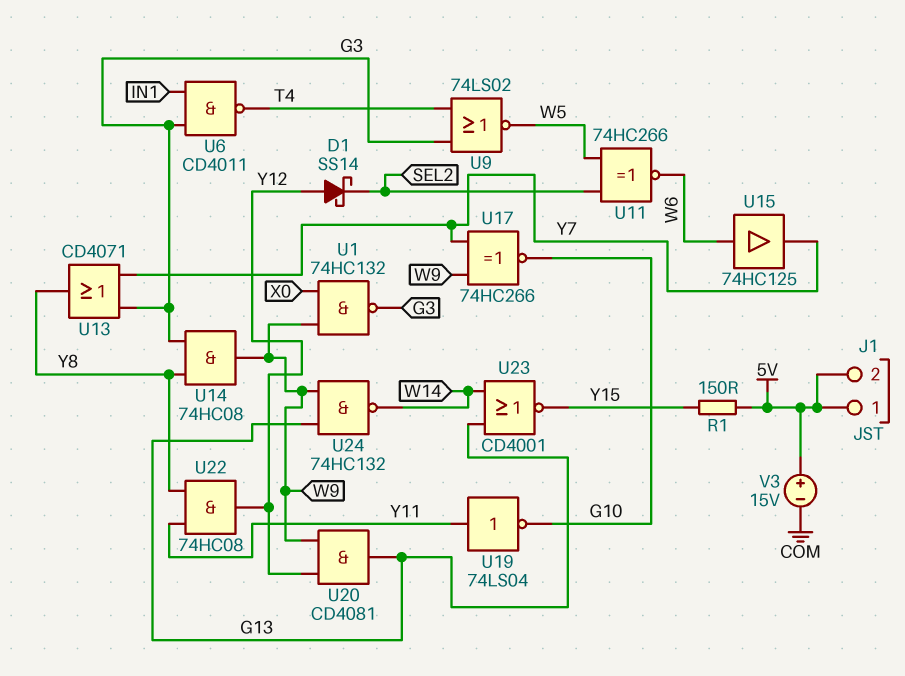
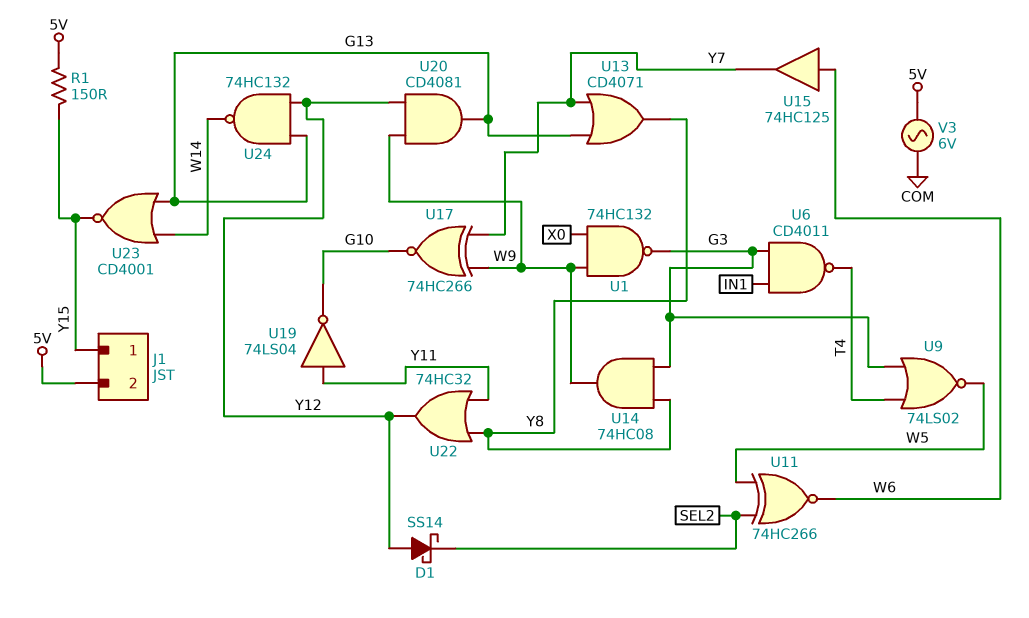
J1 pin 1: 5V -> Y15
U13: OR CD4071 (in G3, in Y7, out Y8) -> OR CD4071 (in G13, in Y7, out Y8)
U22: AND 74HC08 (in Y8, in Y11, out Y12) -> OR 74HC32 (in Y8, in Y11, out Y12)
U24: NAND 74HC132 (in G13, in W9, out W14) -> NAND 74HC132 (in G13, in Y12, out W14)
V3: 15V (plus 5V, minus COM) -> AC 6V (5V, COM)

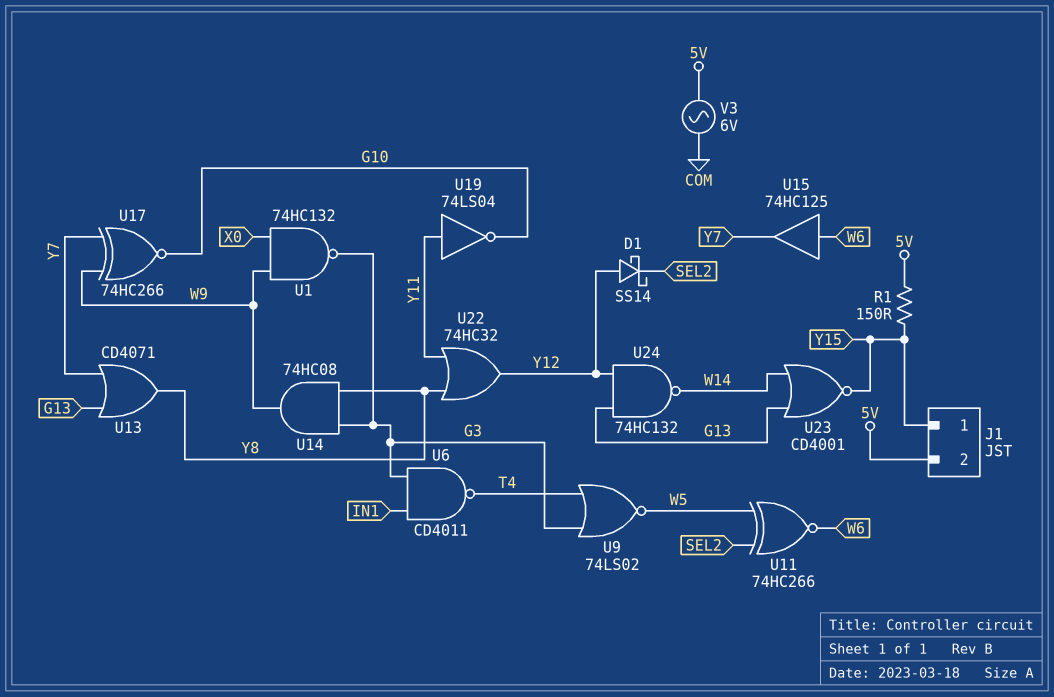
U20: AND CD4081 (in W9, in Y12, out G13) -> none

